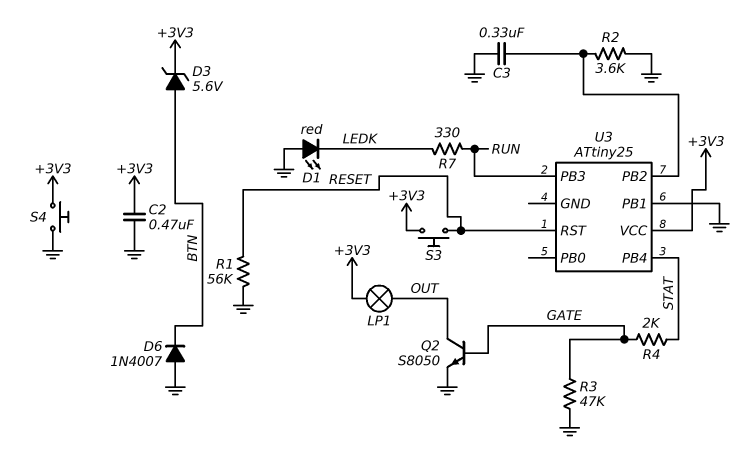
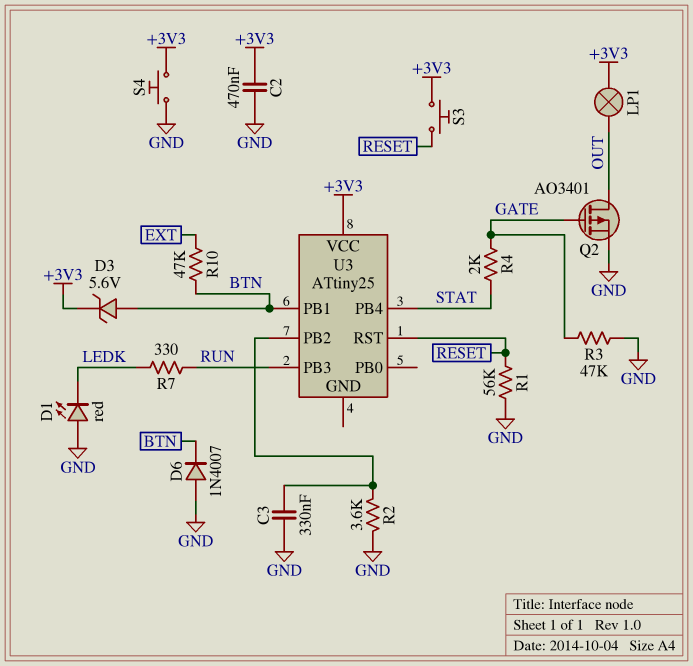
Q2: NPN S8050 (B GATE, C OUT, E GND) -> PMOS AO3401 (G GATE, D OUT, S GND)
R10: none -> 47k (BTN, EXT)
U3 pin PB1: GND -> BTN

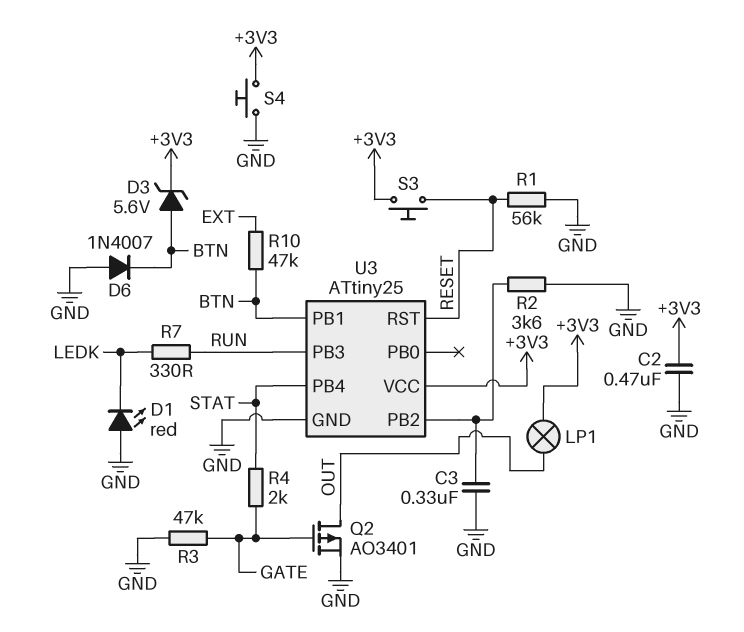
U3 pin GND: none -> GND

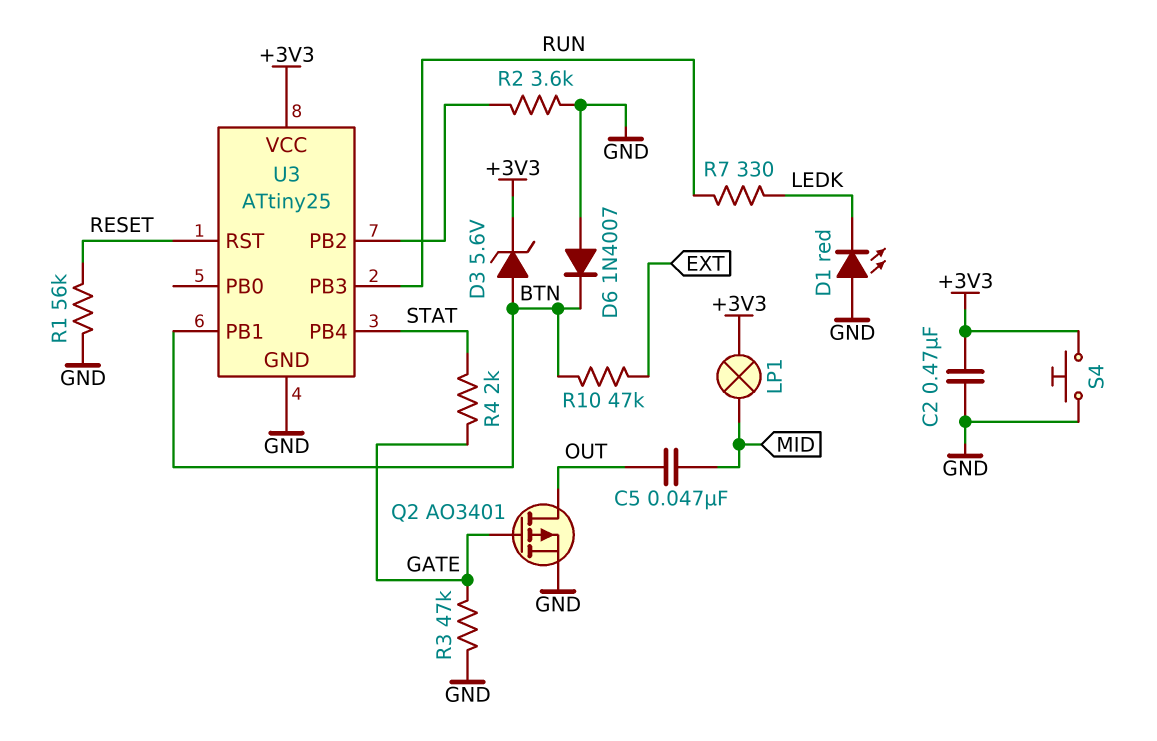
C3: 330nF (GND, U3/PB2) -> none
C5: none -> 47nF (MID, OUT)
LP1: lamp (+3V3, OUT) -> lamp (+3V3, MID)
S3: button (+3V3, RESET) -> none

